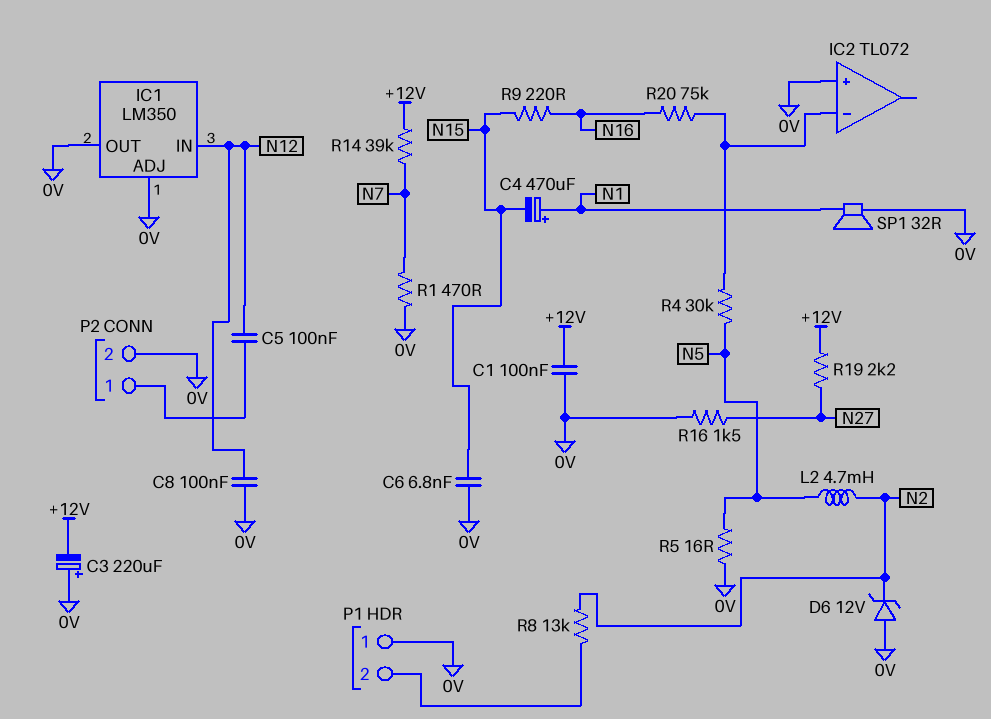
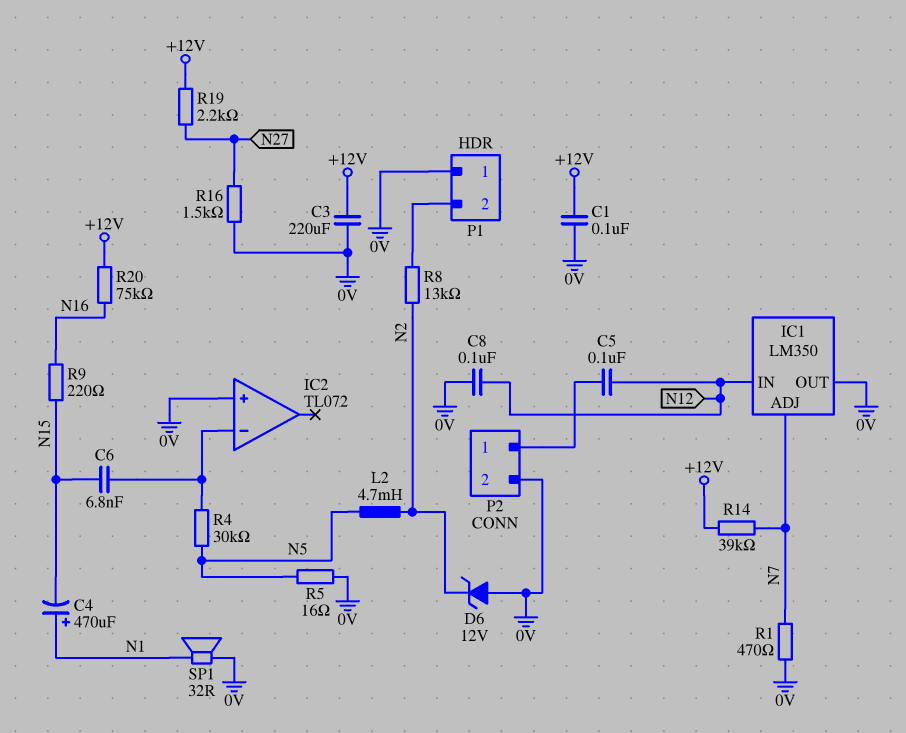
C3: 220uF (plus 0V, minus +12V) -> 220uF (+12V, 0V)
C6: 6.8nF (0V, N15) -> 6.8nF (IC2/in-, N15)
IC1 pin ADJ: 0V -> N7
R20: 75k (IC2/in-, N16) -> 75k (+12V, N16)

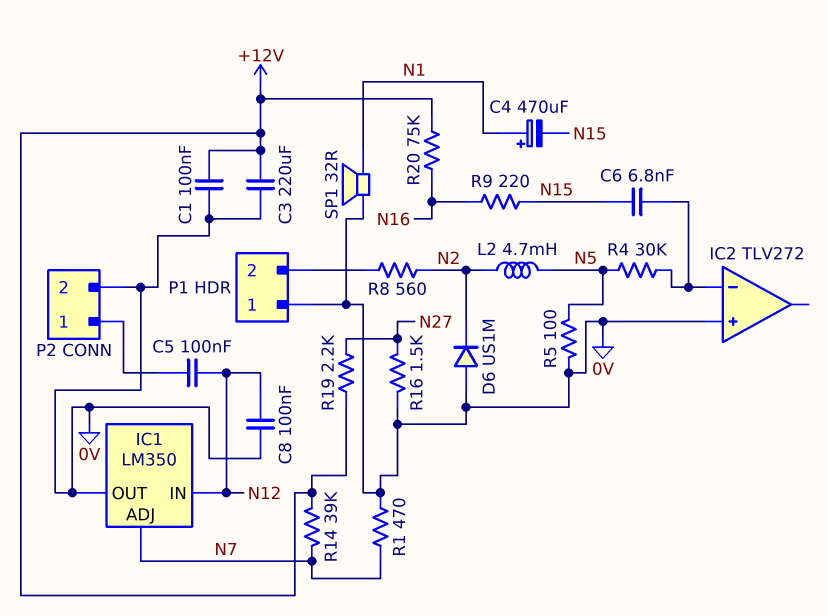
D6: zener 12V (A 0V, K N2) -> diode US1M (A 0V, K N2)
IC2: TL072 -> TLV272
R5: 16 (0V, N5) -> 100 (0V, N5)
R8: 13k (N2, P1/2) -> 560 (N2, P1/2)

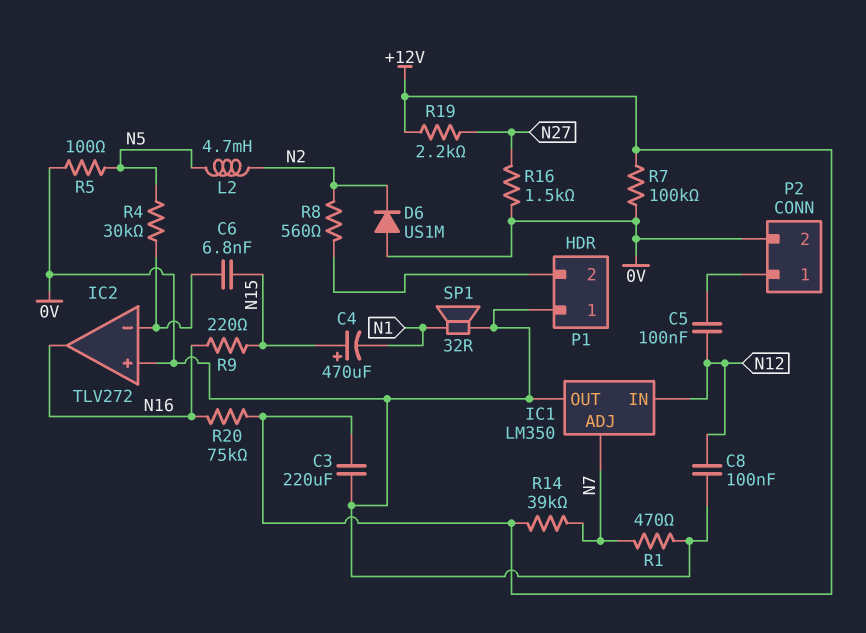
C1: 100nF (+12V, 0V) -> none
C4: 470uF (plus N1, minus N15) -> 470uF (plus N15, minus N1)
IC2 pin out: none -> N16
R7: none -> 100k (+12V, 0V)

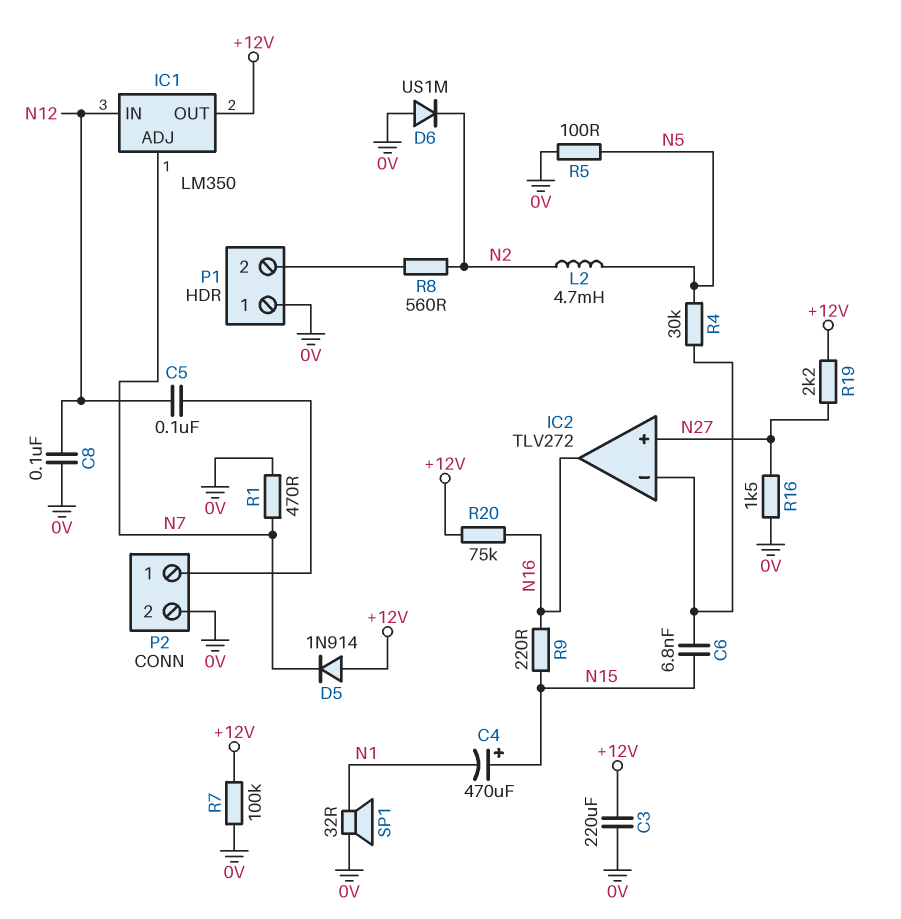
D5: none -> diode 1N914 (A +12V, K N7)
IC1 pin OUT: 0V -> +12V
IC2 pin in+: 0V -> N27
R14: 39k (+12V, N7) -> none

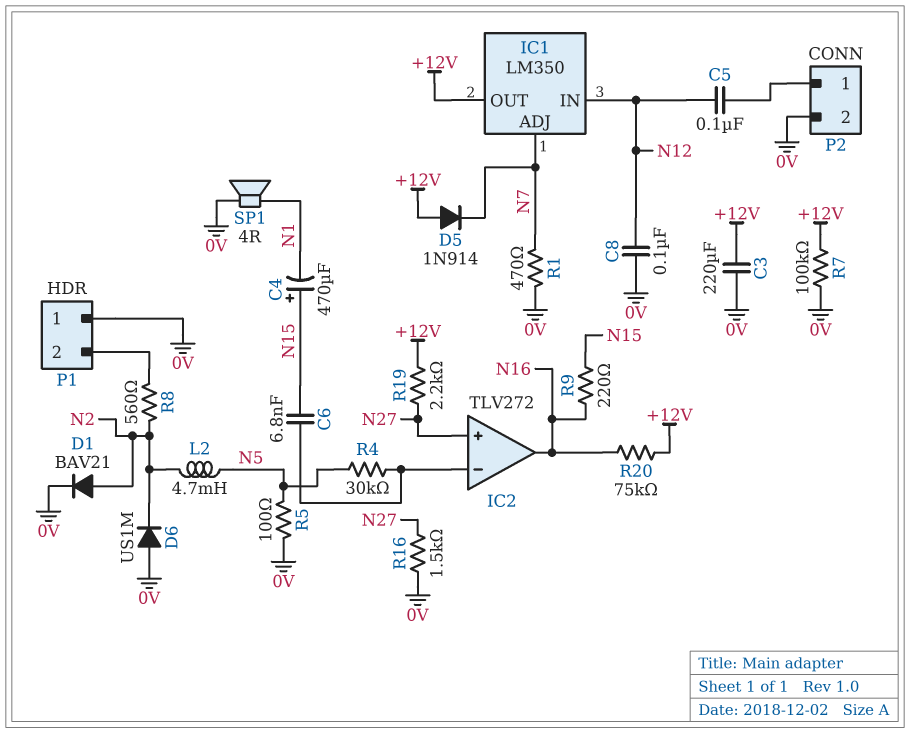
D1: none -> diode BAV21 (A N2, K 0V)
SP1: speaker 32R (0V, N1) -> speaker 4R (0V, N1)

